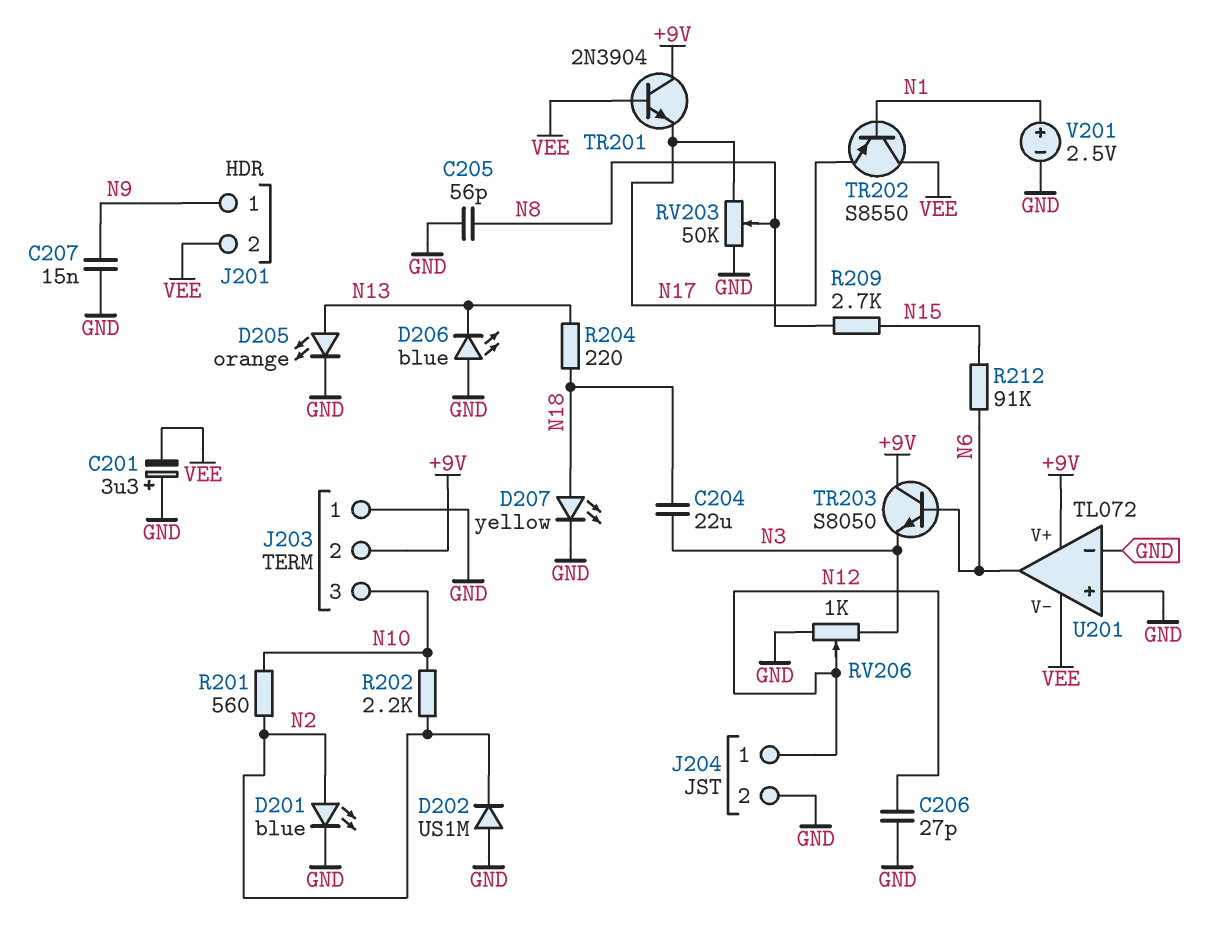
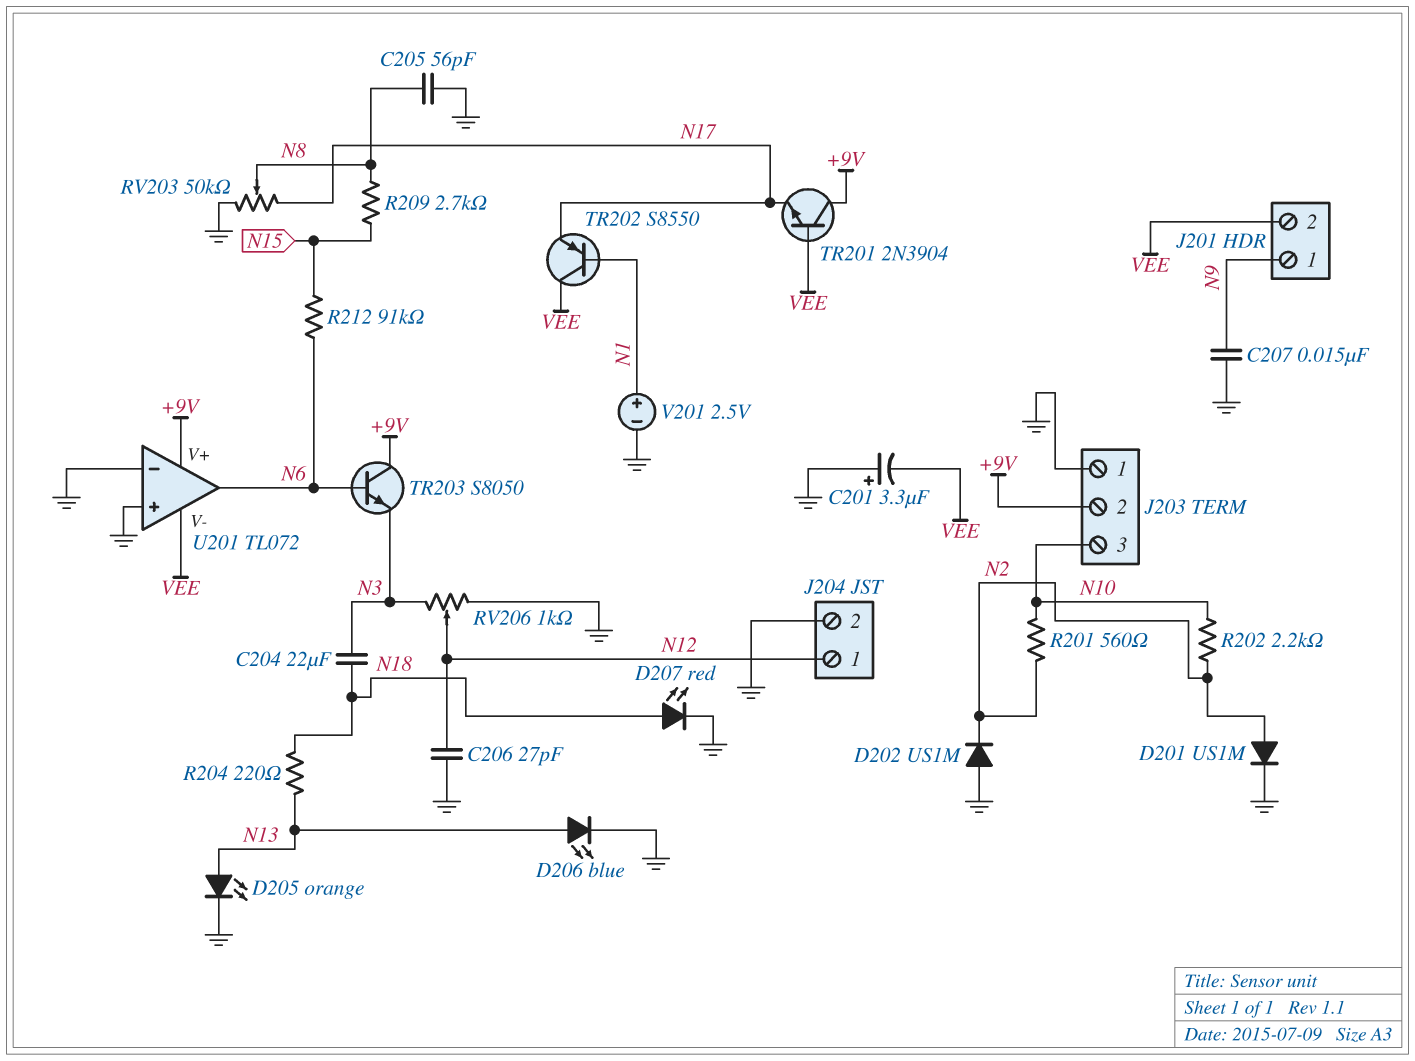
D201: LED blue (A N2, K GND) -> diode US1M (A N2, K GND)
D206: LED blue (A GND, K N13) -> LED blue (A N13, K GND)
D207: LED yellow (A N18, K GND) -> LED red (A N18, K GND)

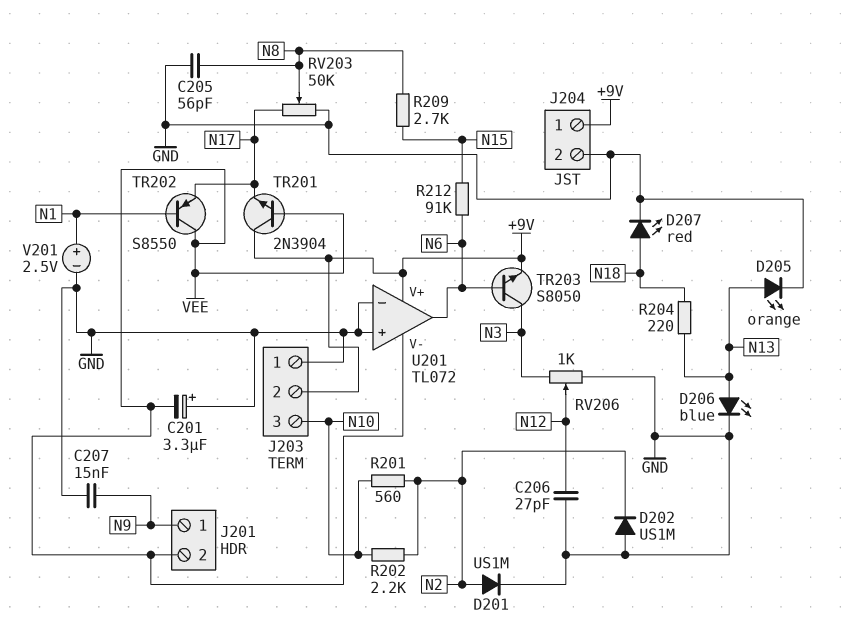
C204: 22uF (N3, N18) -> none
J204 pin 1: N12 -> +9V
TR203: NPN S8050 (B N6, C +9V, E N3) -> NPN S8050 (B N6, C N3, E +9V)

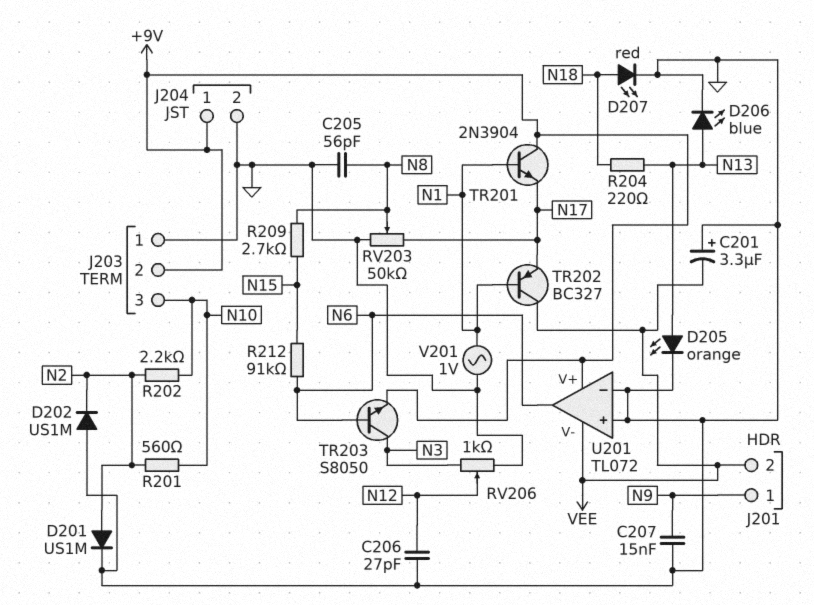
TR201: NPN 2N3904 (B VEE, C +9V, E N17) -> NPN 2N3904 (B N1, C +9V, E N17)
TR202: PNP S8550 (B N1, C VEE, E N17) -> PNP BC327 (B N1, C VEE, E N17)
V201: 2.5V (plus N1, minus GND) -> AC 1V (GND, N1)

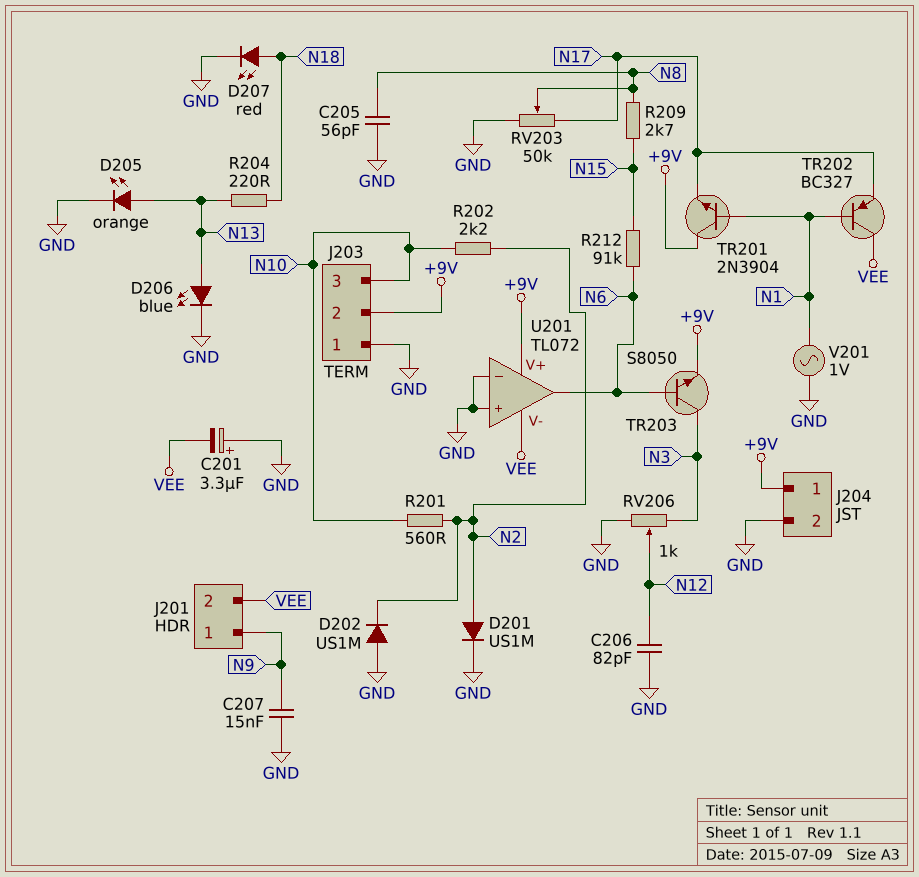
C206: 27pF (GND, N12) -> 82pF (GND, N12)

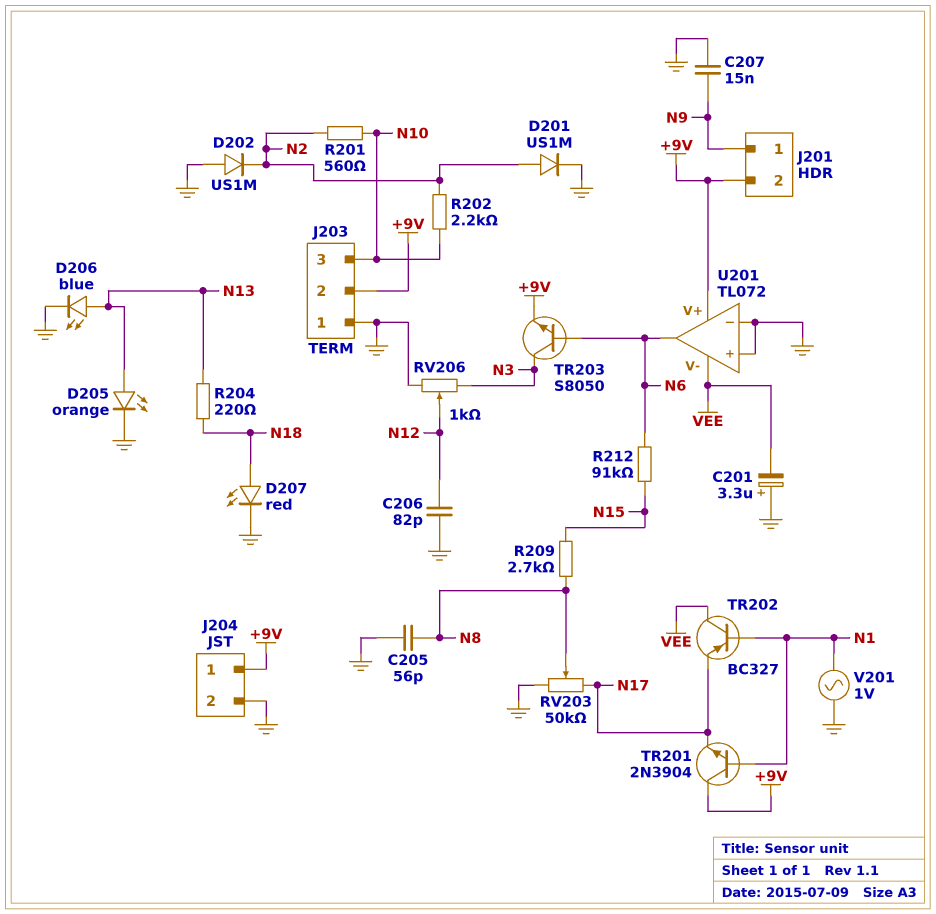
J201 pin 2: VEE -> +9V

